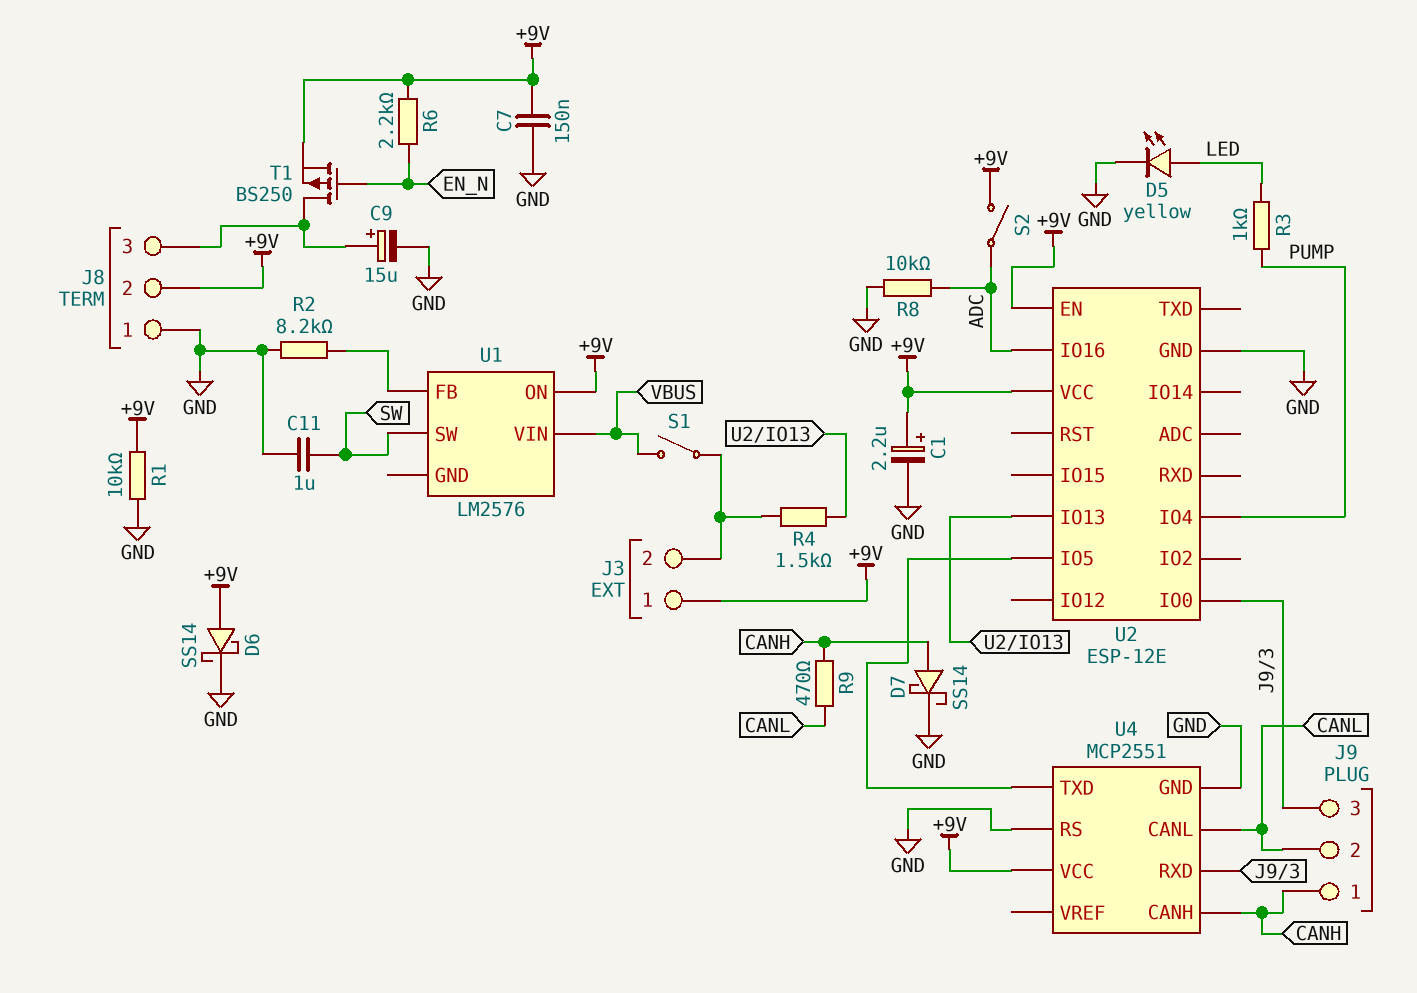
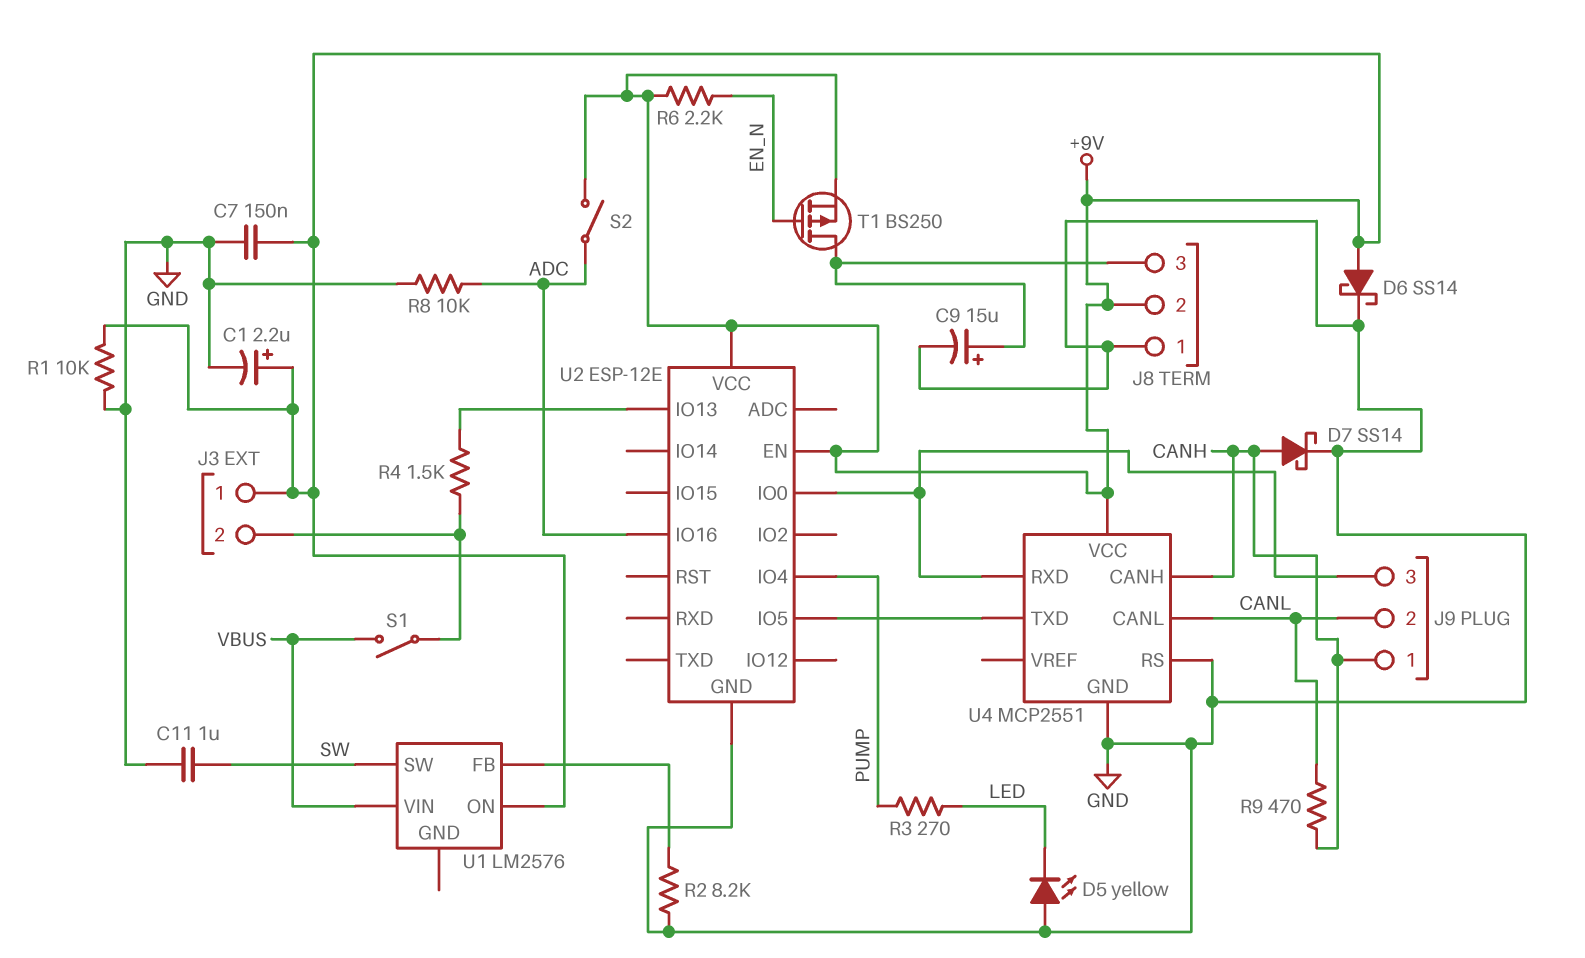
D5: LED yellow (A LED, K GND) -> LED yellow (A GND, K LED)
R3: 1k (LED, PUMP) -> 270 (LED, PUMP)

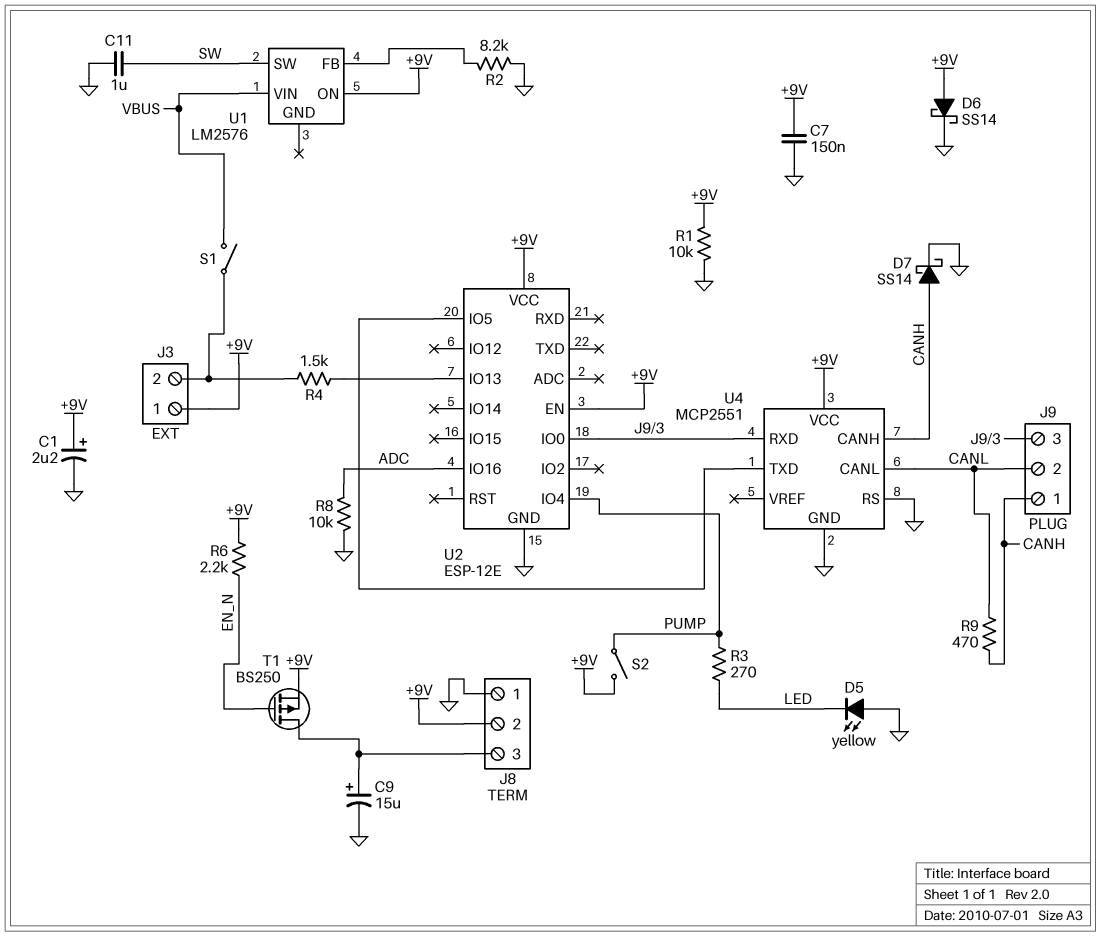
S2: switch (+9V, ADC) -> switch (+9V, PUMP)

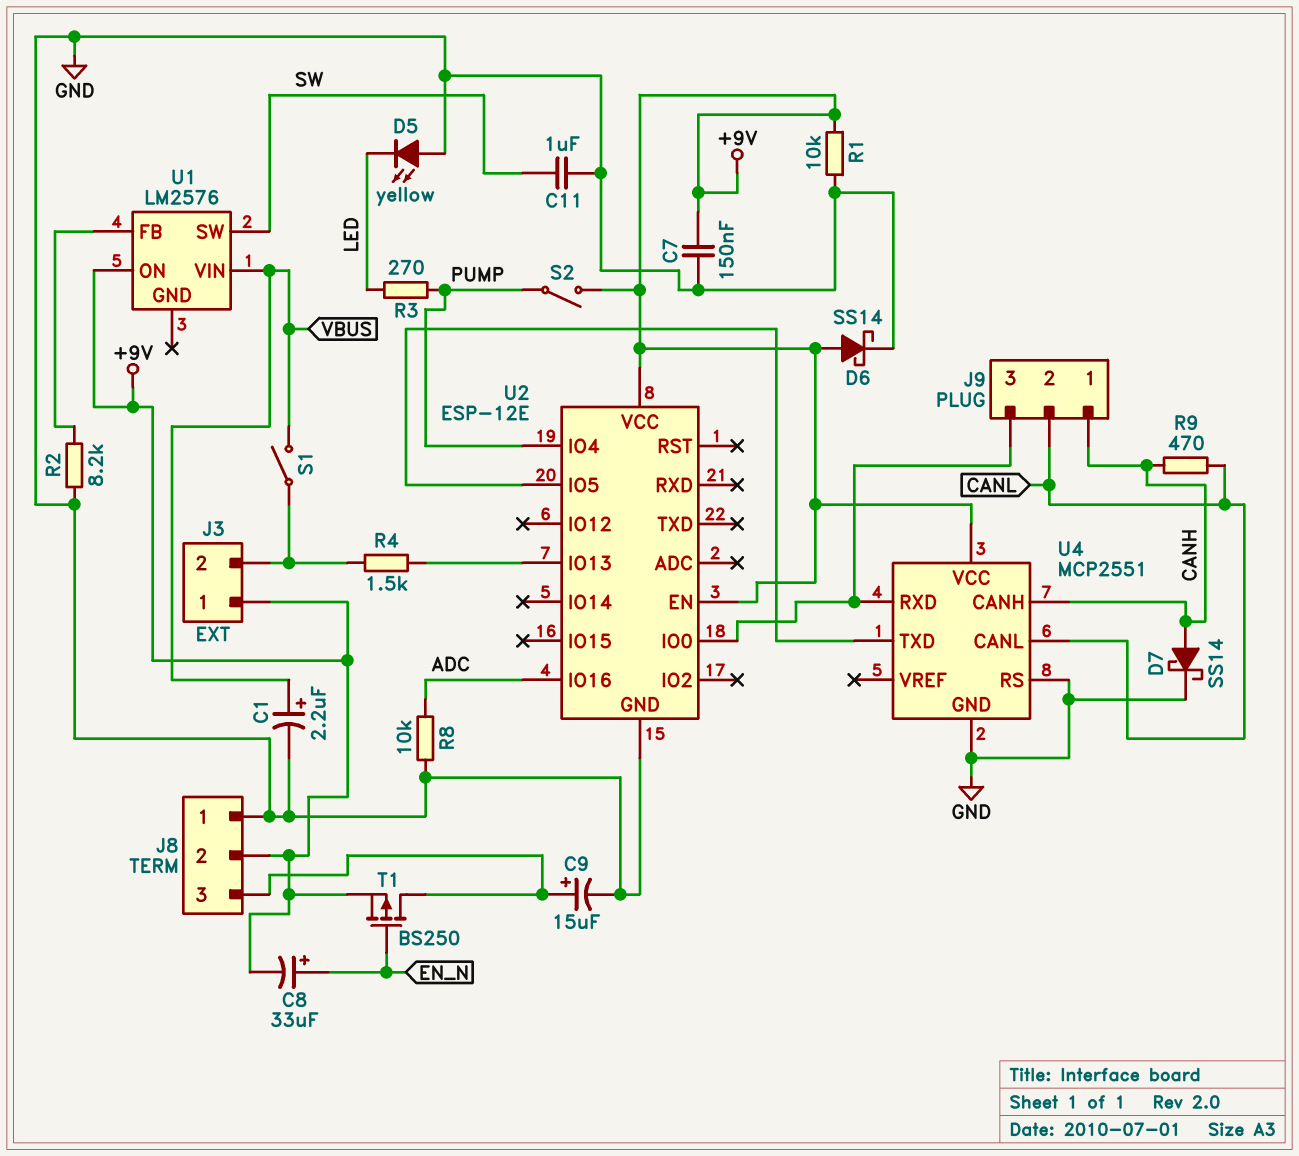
C1: 2.2uF (plus +9V, minus GND) -> 2.2uF (plus VBUS, minus GND)
C8: none -> 33uF (plus EN_N, minus +9V)
R6: 2.2k (+9V, EN_N) -> none

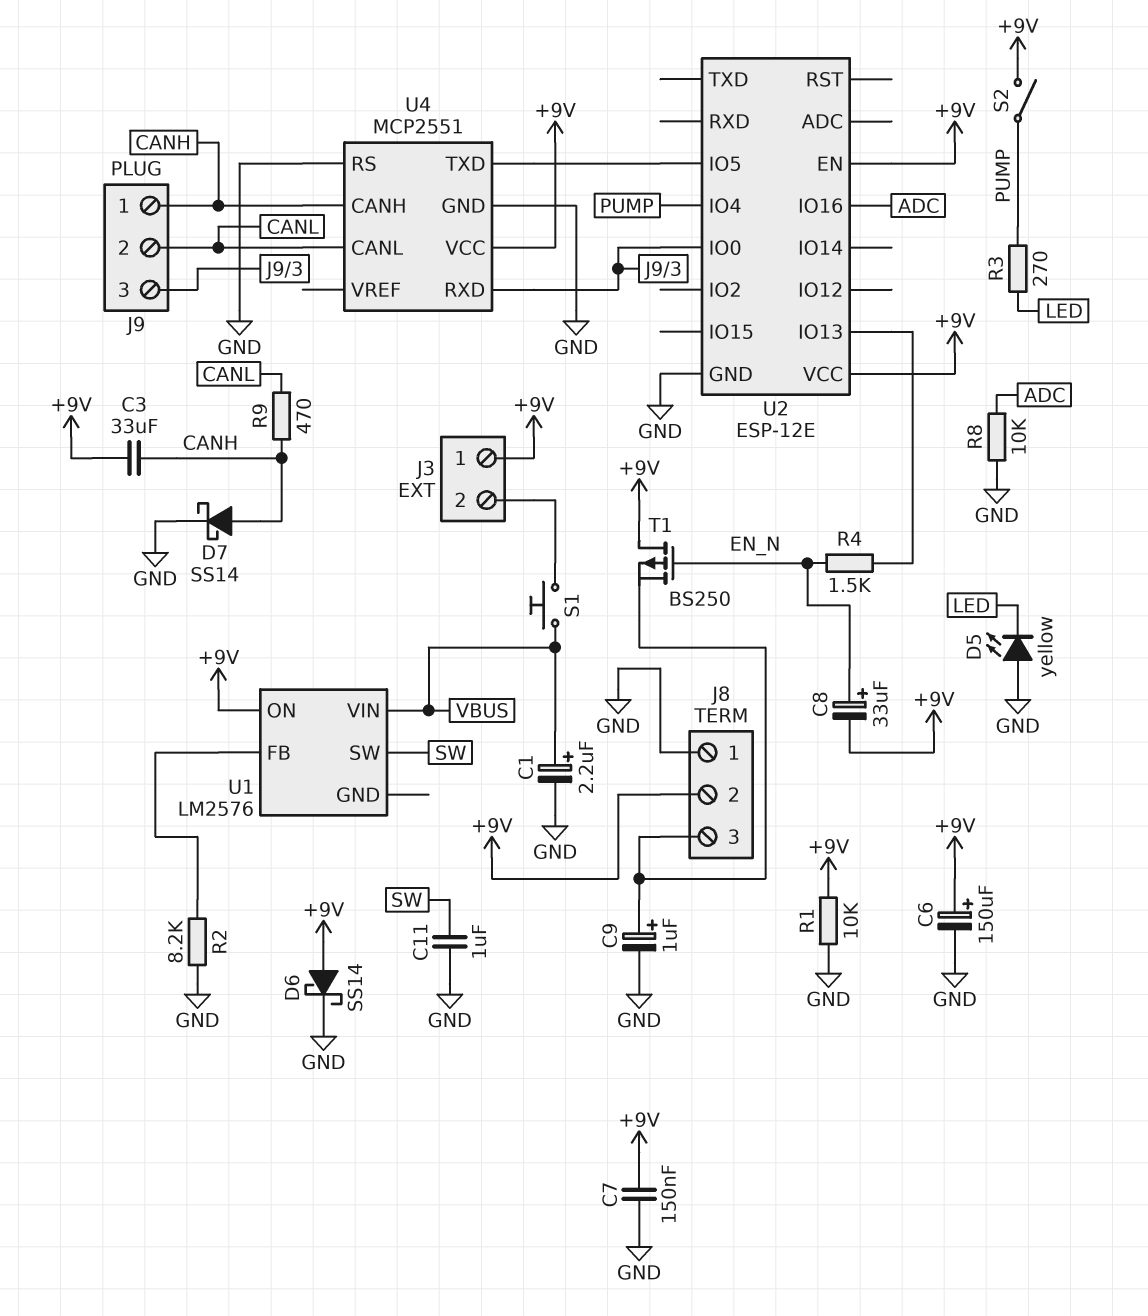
C3: none -> 33uF (+9V, CANH)
C6: none -> 150uF (plus +9V, minus GND)
C9: 15uF (plus J8/3, minus GND) -> 1uF (plus J8/3, minus GND)
R4: 1.5k (J3/2, U2/IO13) -> 1.5k (EN_N, U2/IO13)
S1: switch (J3/2, VBUS) -> button (J3/2, VBUS)
T1: PMOS BS250 (G EN_N, D J8/3, S +9V) -> PMOS BS250 (G EN_N, D +9V, S J8/3)

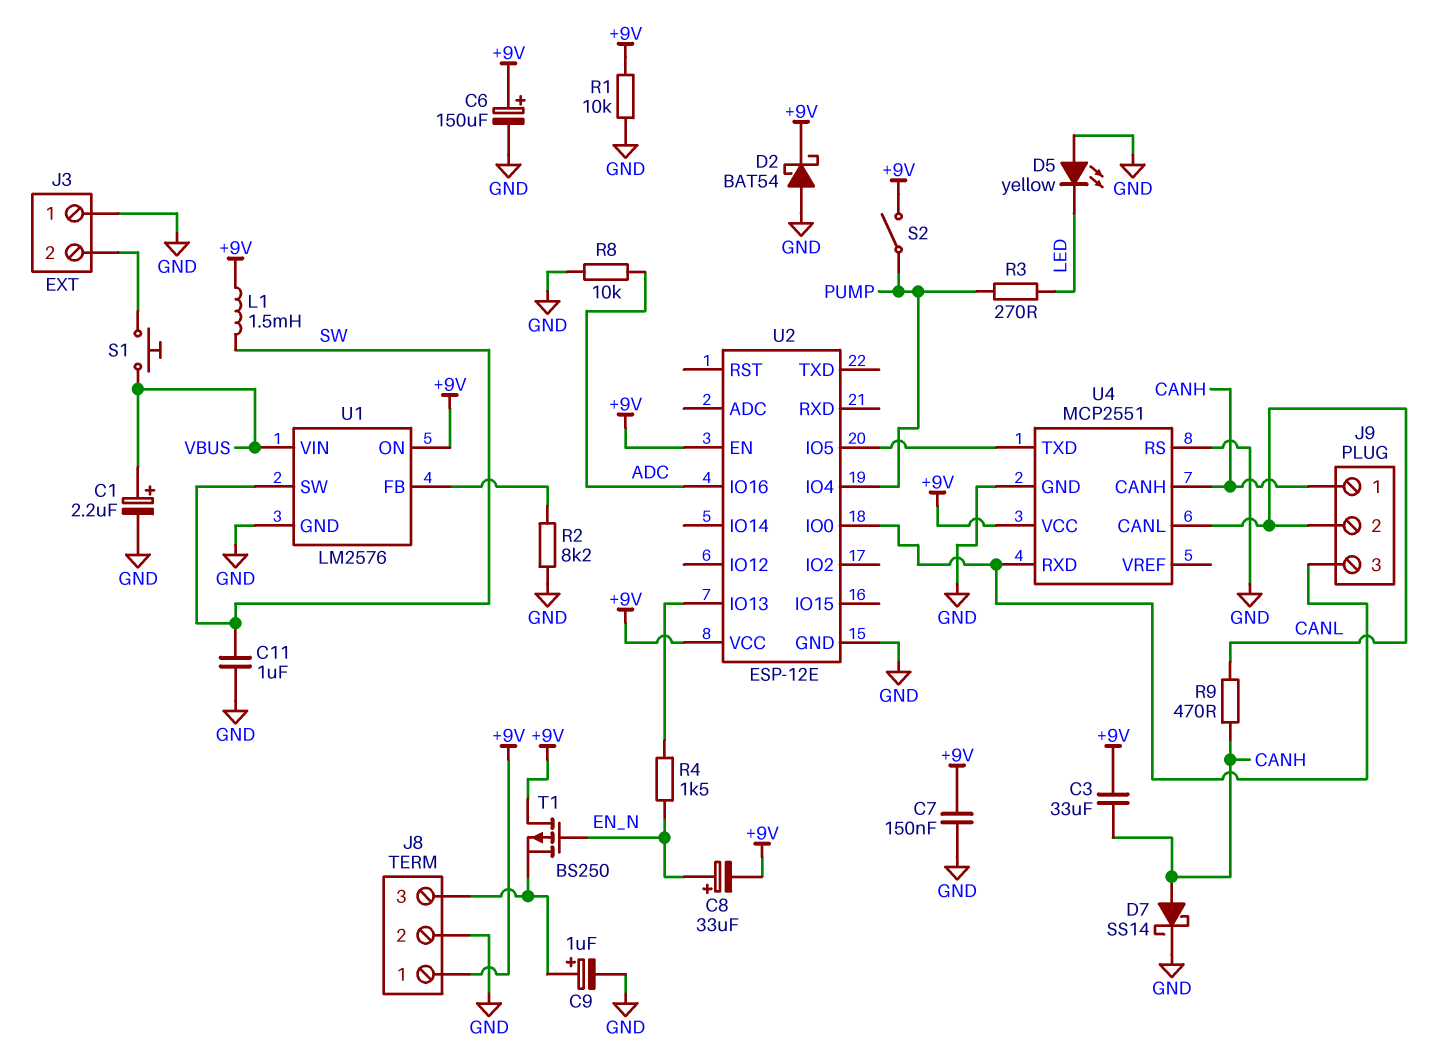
D2: none -> schottky BAT54 (A GND, K +9V)
D6: schottky SS14 (A +9V, K GND) -> none
J3 pin 1: +9V -> GND
J8 pin 1: GND -> +9V
J8 pin 2: +9V -> GND
L1: none -> 1.5mH (+9V, SW)
U1 pin GND: none -> GND

